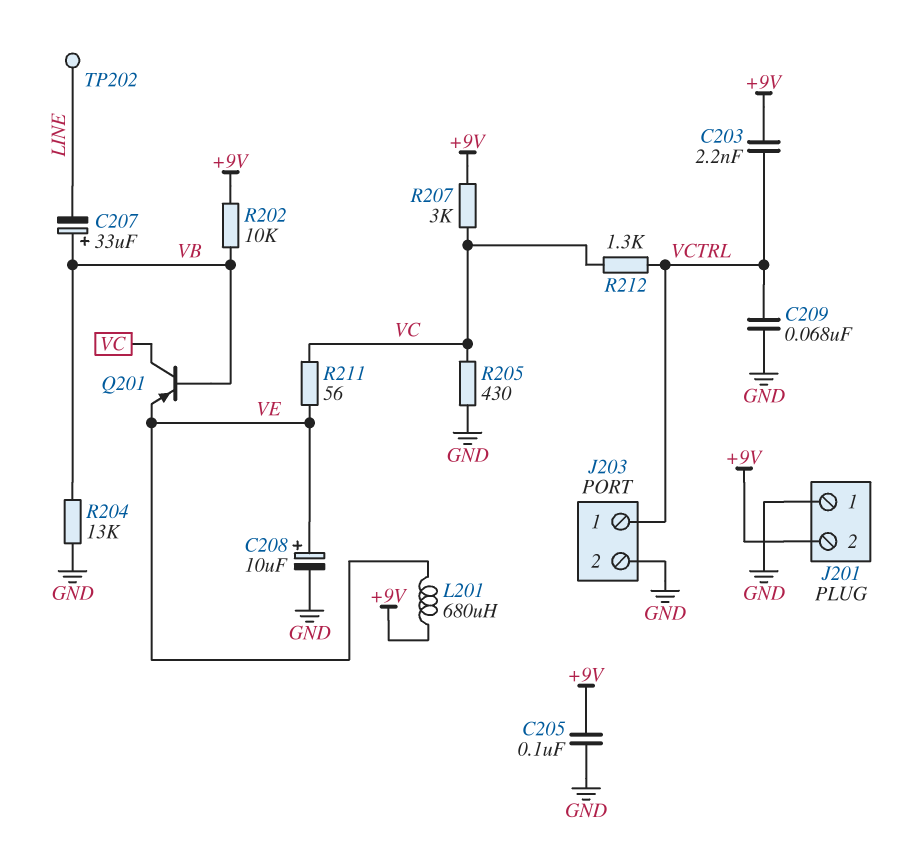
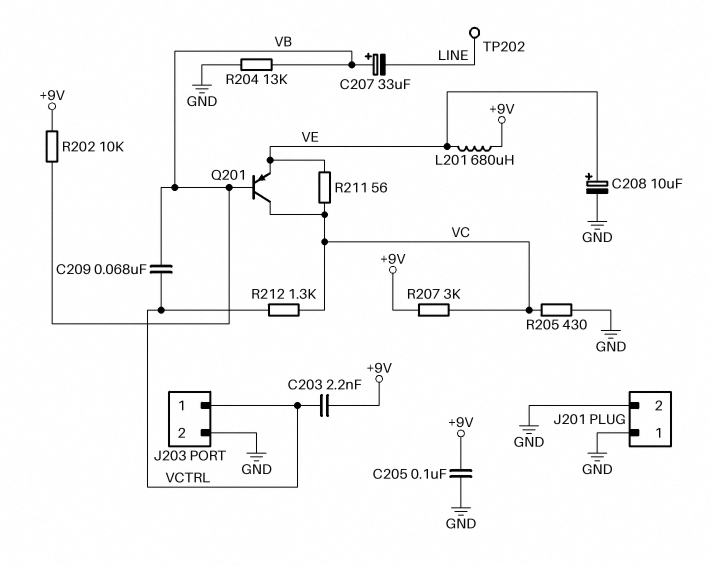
C209: 68nF (GND, VCTRL) -> 68nF (VB, VCTRL)
J201 pin 2: +9V -> GND

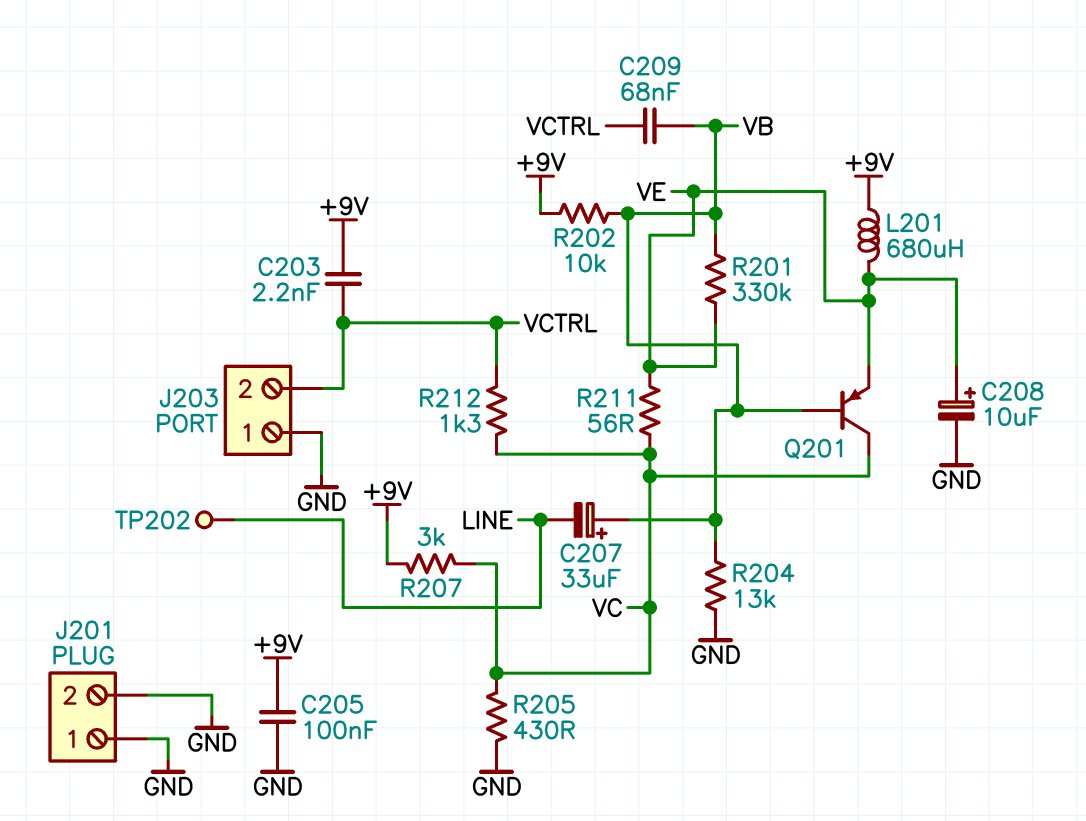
J203 pin 1: VCTRL -> GND
J203 pin 2: GND -> VCTRL
R201: none -> 330k (VB, VE)

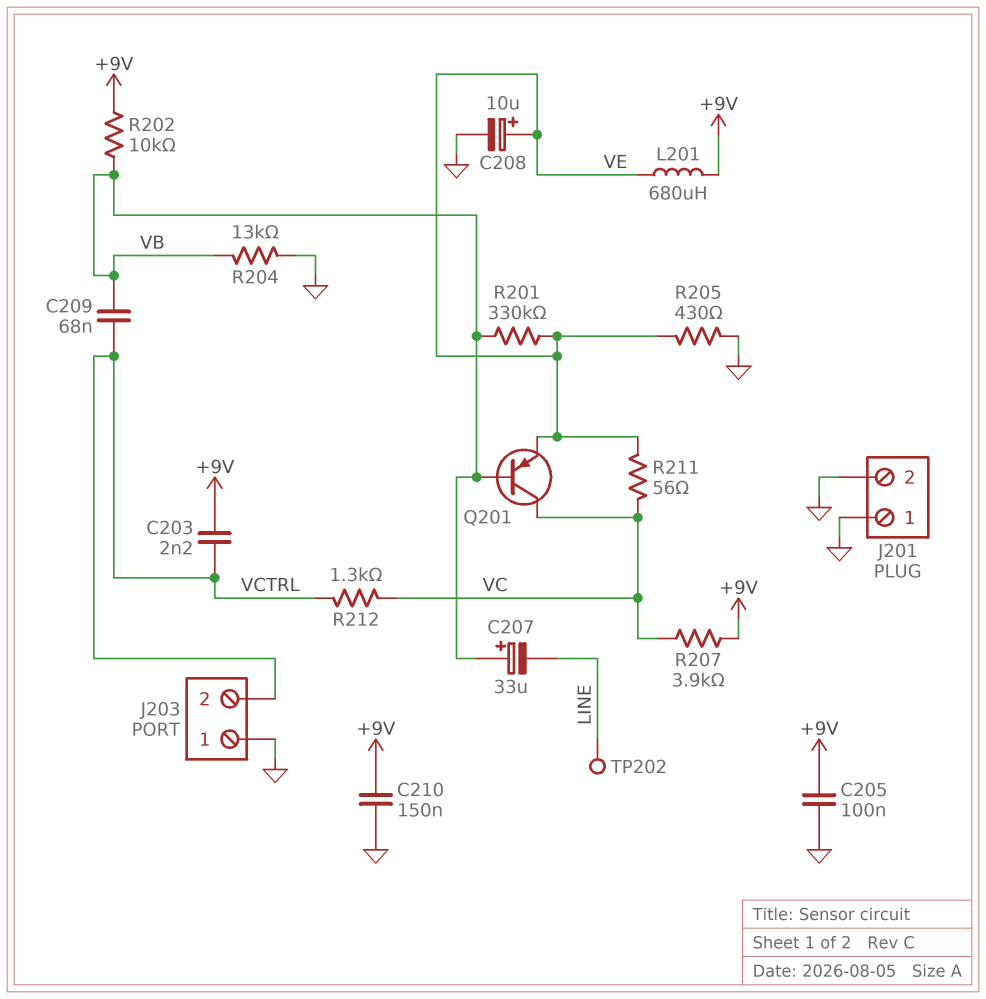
C210: none -> 150nF (+9V, GND)
R205: 430 (GND, VC) -> 430 (GND, VE)
R207: 3k (+9V, VC) -> 3.9k (+9V, VC)

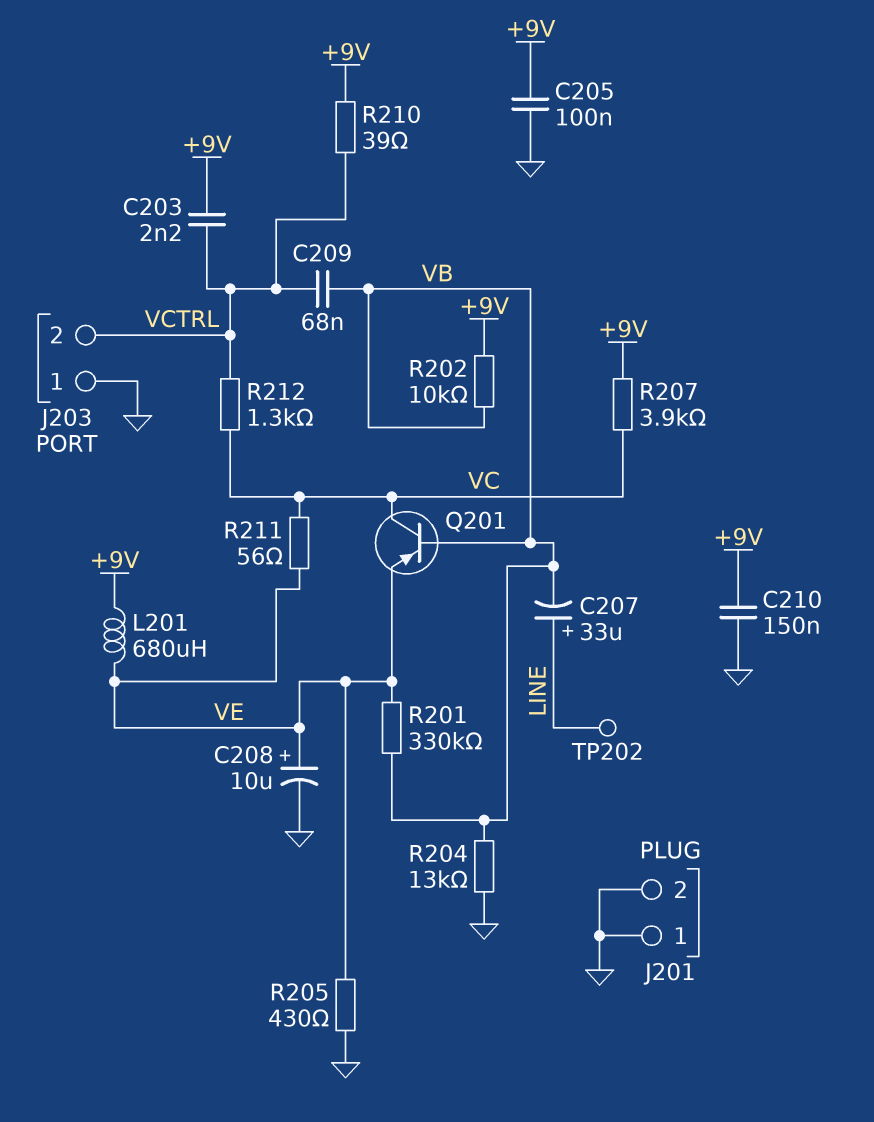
C207: 33uF (plus VB, minus LINE) -> 33uF (plus LINE, minus VB)
R210: none -> 39 (+9V, VCTRL)

